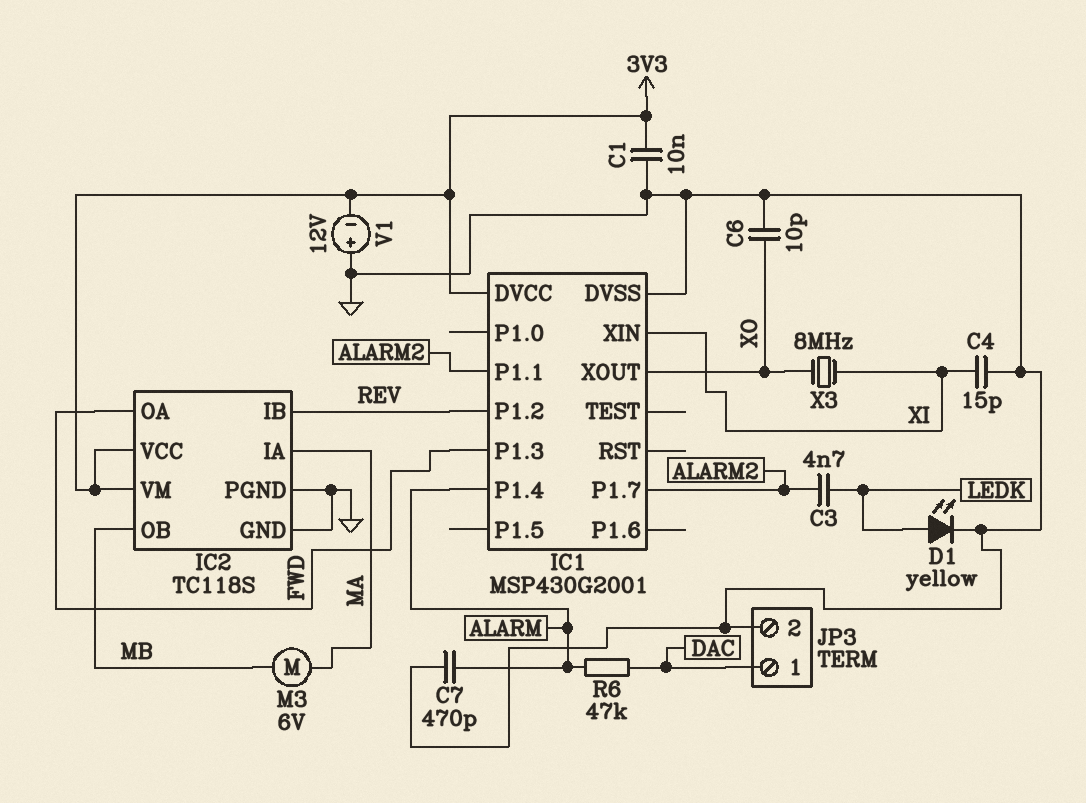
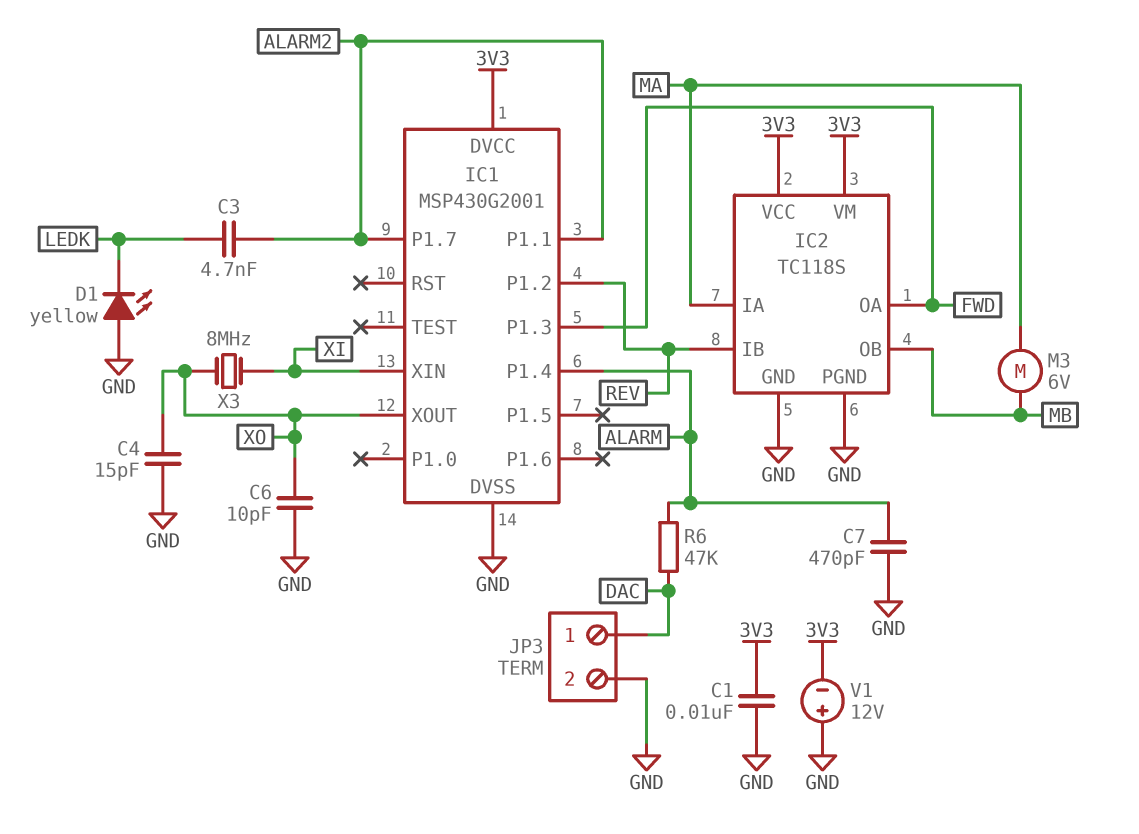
C4: 15pF (GND, XI) -> 15pF (GND, XO)
D1: LED yellow (A LEDK, K GND) -> LED yellow (A GND, K LEDK)

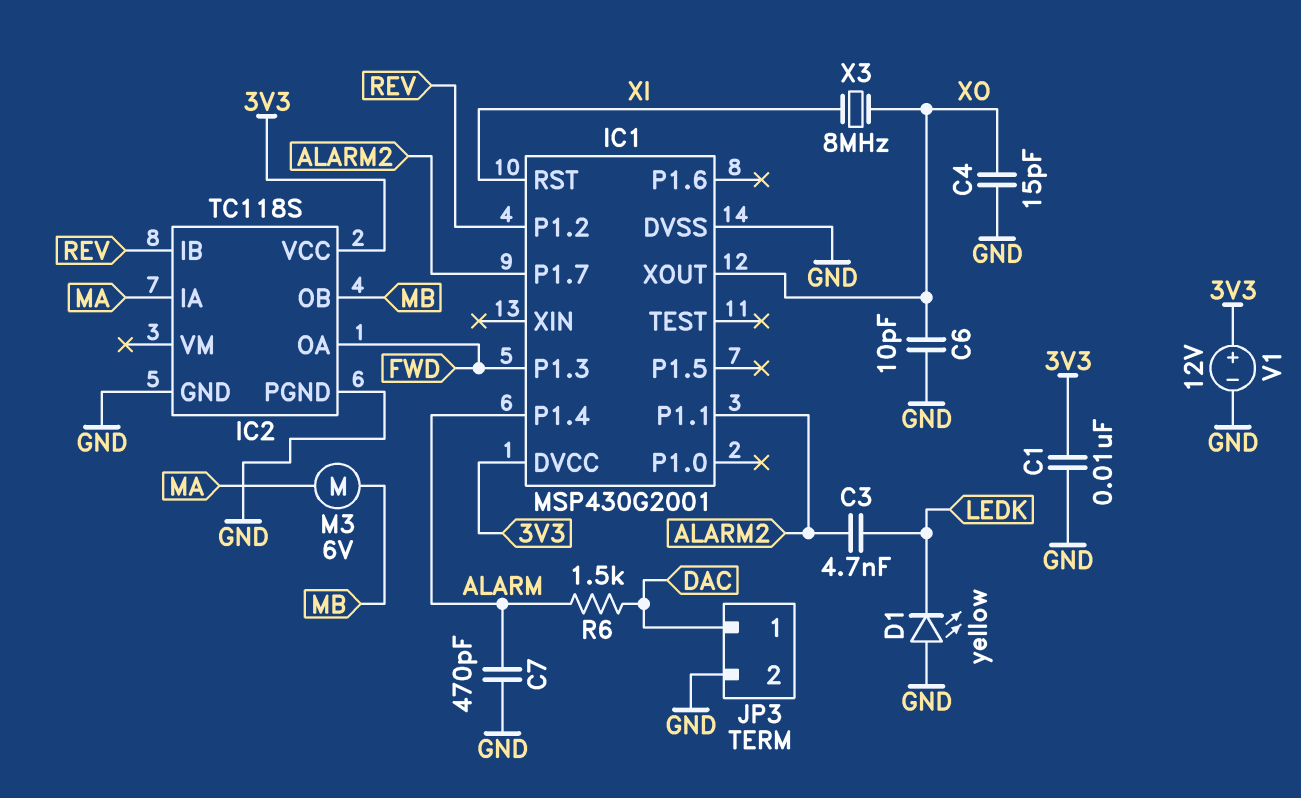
IC1 pin RST: none -> XI
IC1 pin XIN: XI -> none
IC2 pin VM: 3V3 -> none
R6: 47k (ALARM, DAC) -> 1.5k (ALARM, DAC)
V1: 12V (plus GND, minus 3V3) -> 12V (plus 3V3, minus GND)

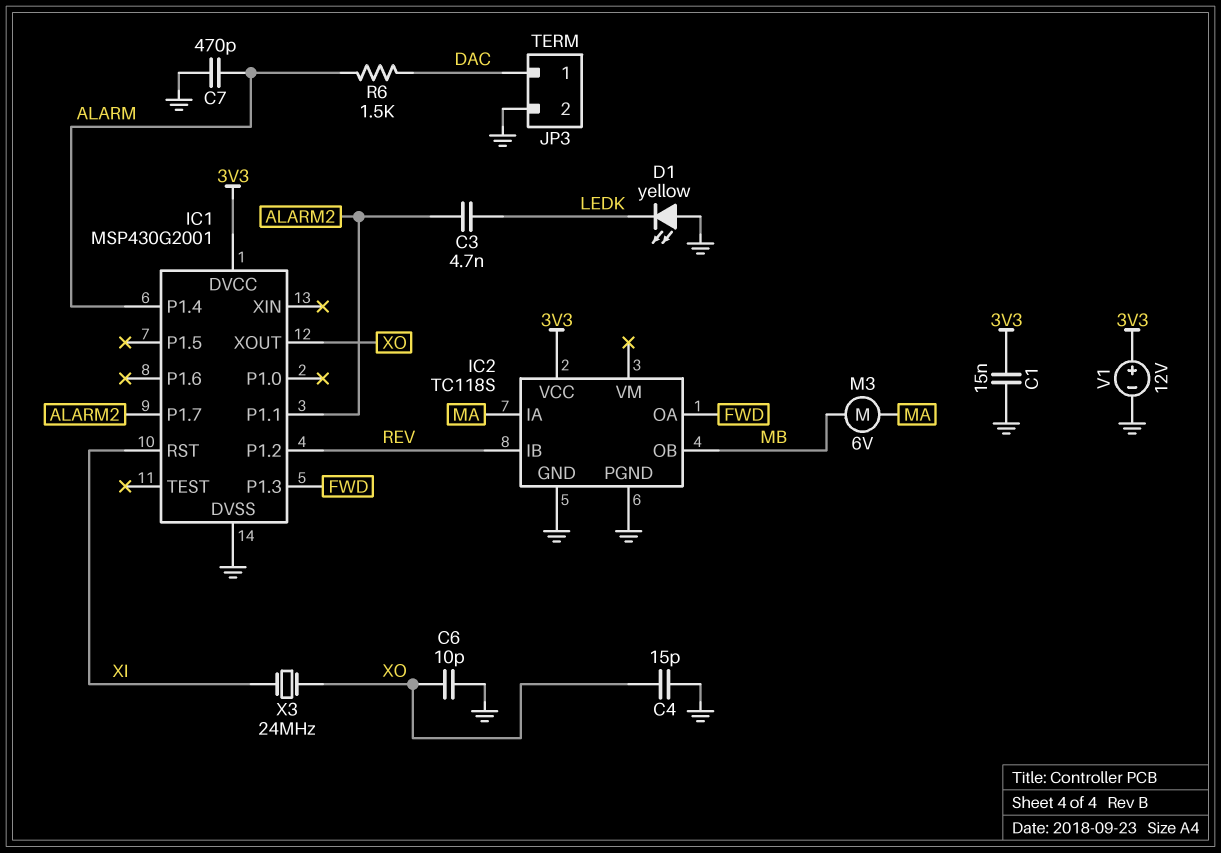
C1: 10nF (3V3, GND) -> 15nF (3V3, GND)
X3: 8MHz (XI, XO) -> 24MHz (XI, XO)

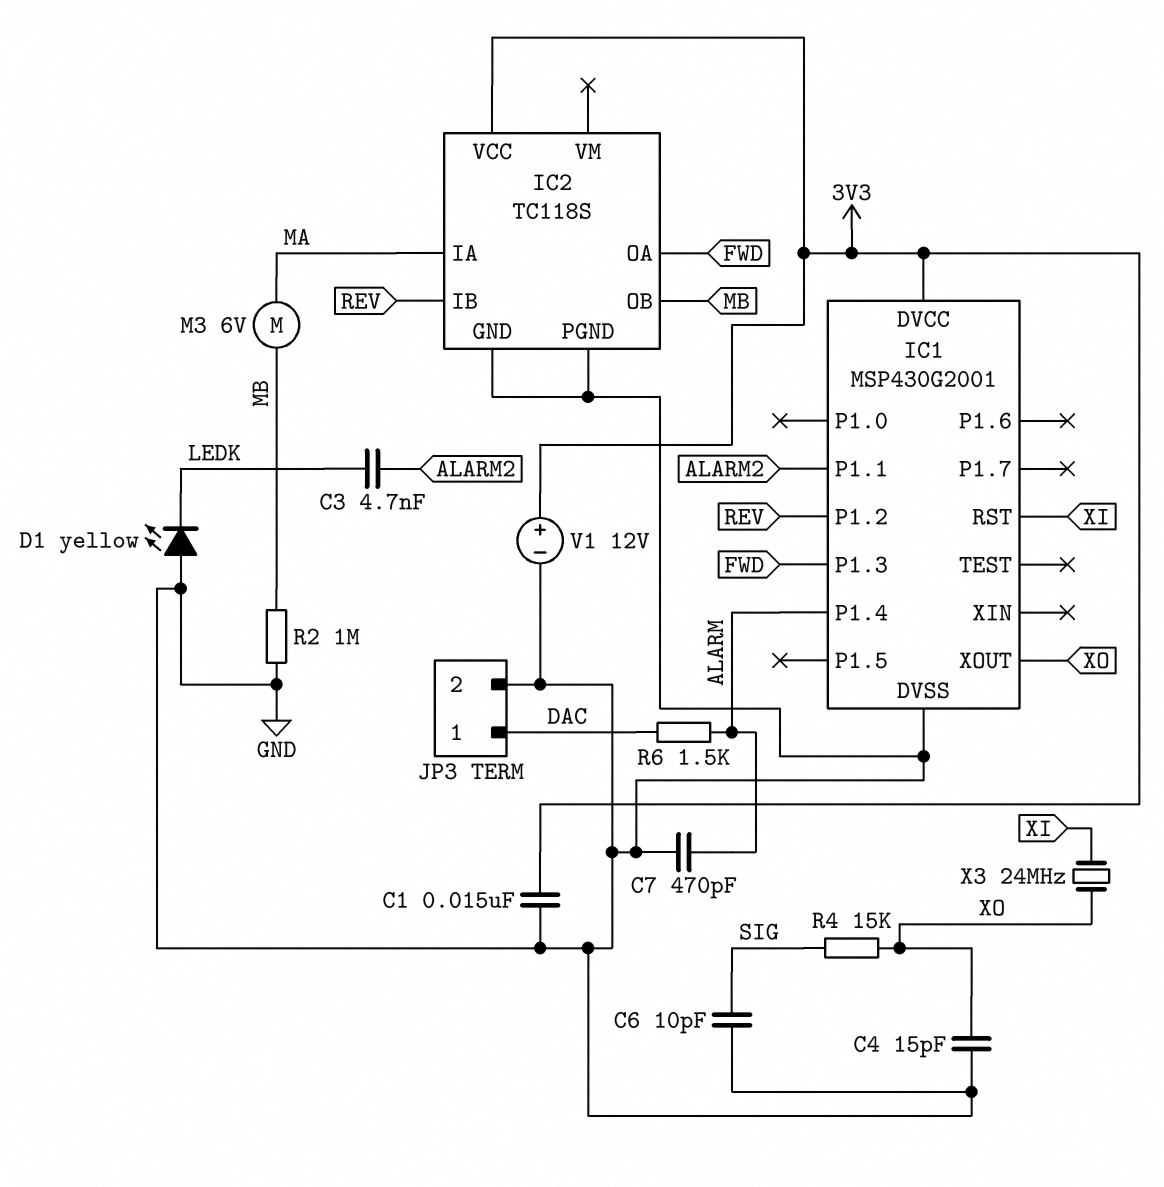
C6: 10pF (GND, XO) -> 10pF (GND, SIG)
IC1 pin P1.7: ALARM2 -> none
R2: none -> 1M (GND, MB)
R4: none -> 15k (SIG, XO)

